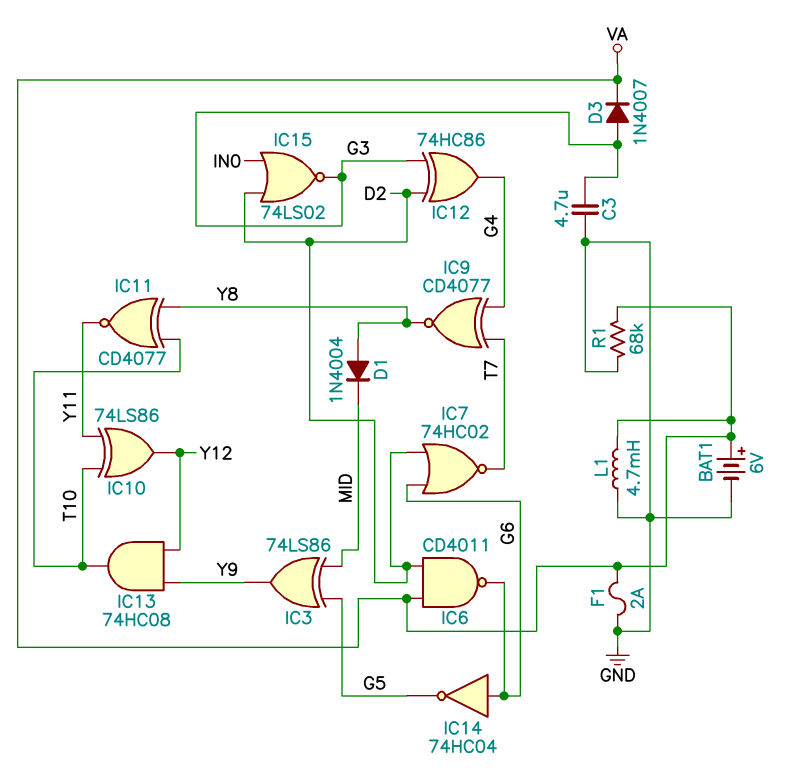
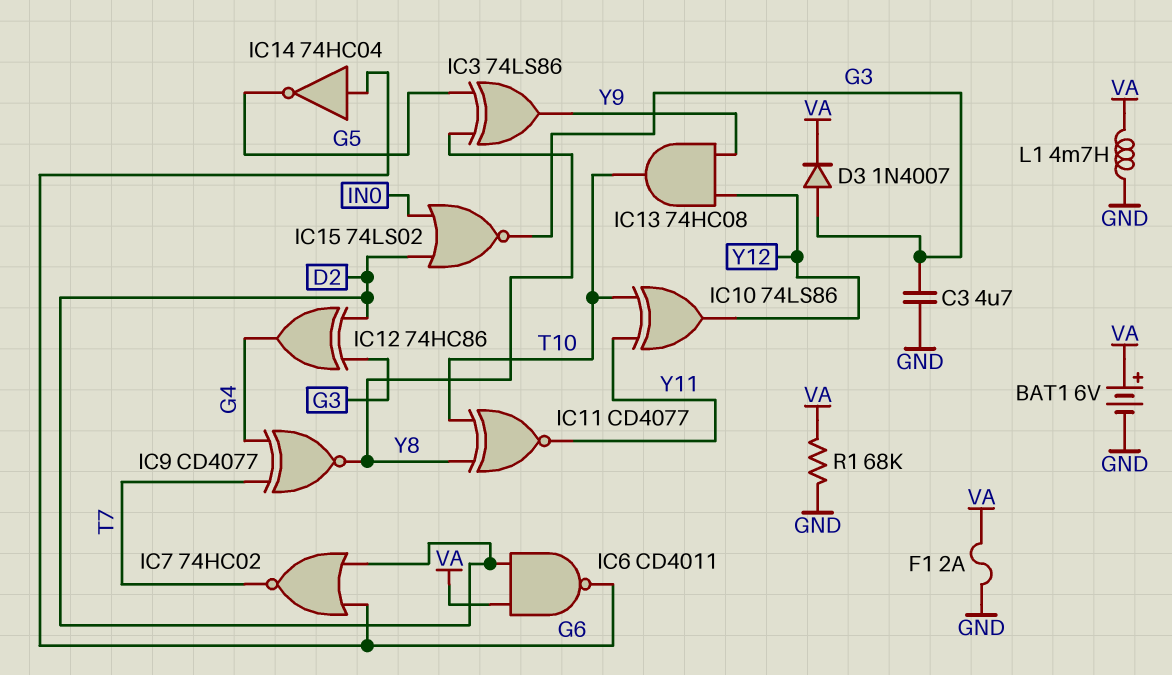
D1: diode 1N4004 (A Y8, K MID) -> none
IC3: XOR 74LS86 (in G5, in MID, out Y9) -> XOR 74LS86 (in G5, in Y8, out Y9)

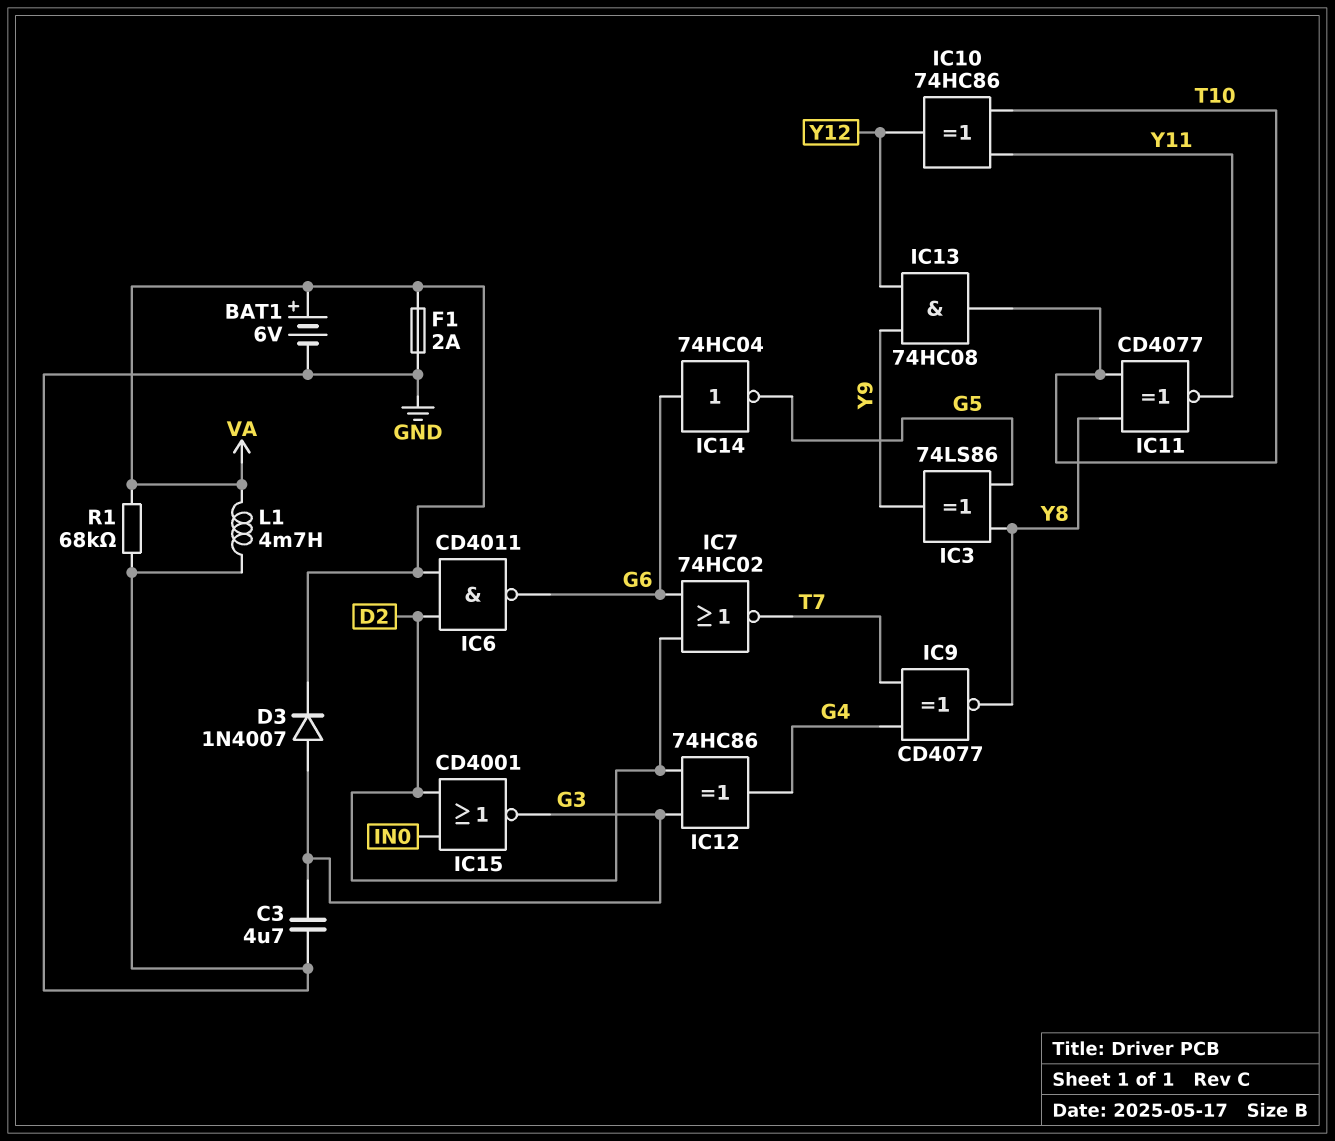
IC10: XOR 74LS86 (in T10, in Y11, out Y12) -> XOR 74HC86 (in T10, in Y11, out Y12)
IC15: NOR 74LS02 (in D2, in IN0, out G3) -> NOR CD4001 (in D2, in IN0, out G3)

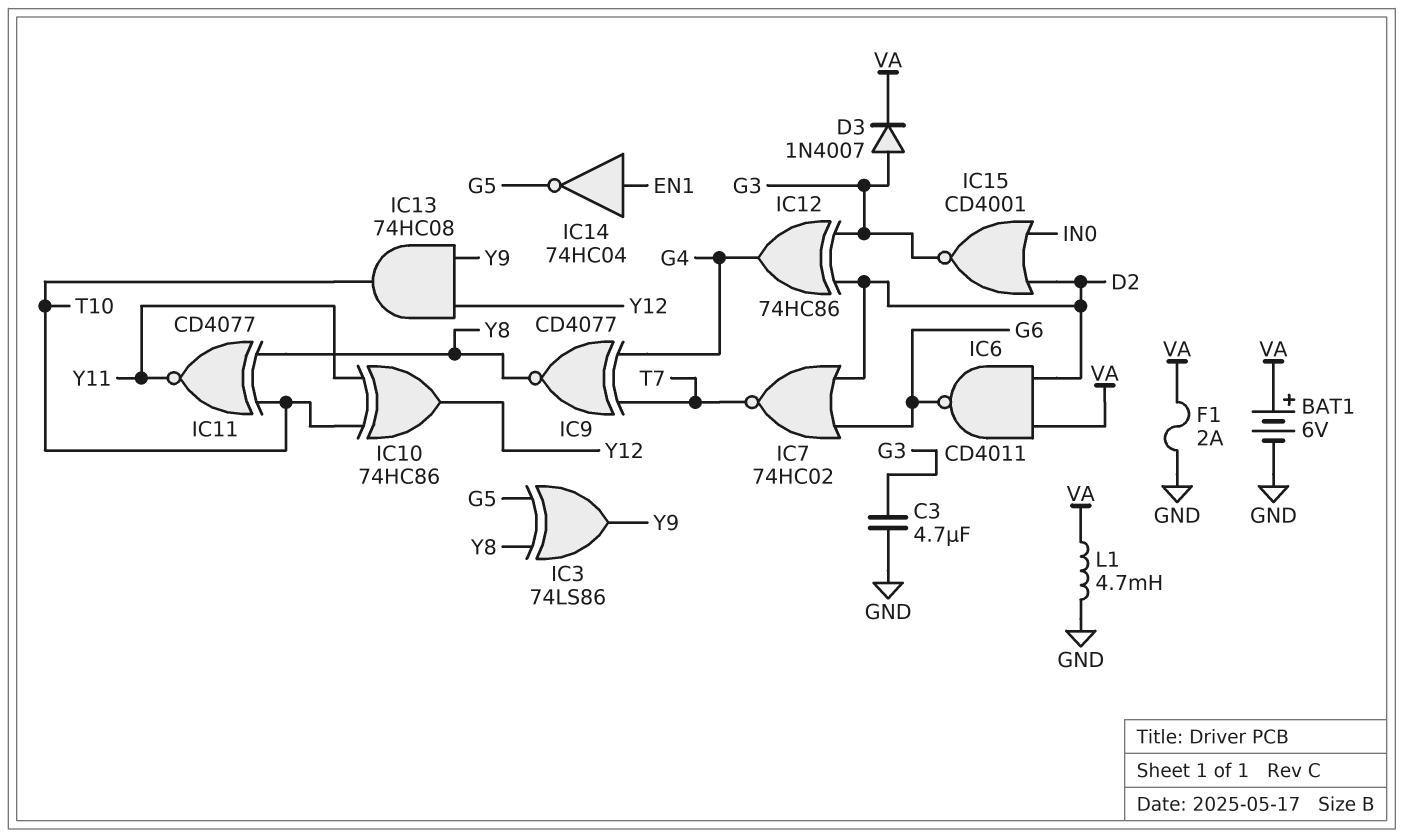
IC14: NOT 74HC04 (in G6, out G5) -> NOT 74HC04 (in EN1, out G5)
R1: 68k (GND, VA) -> none

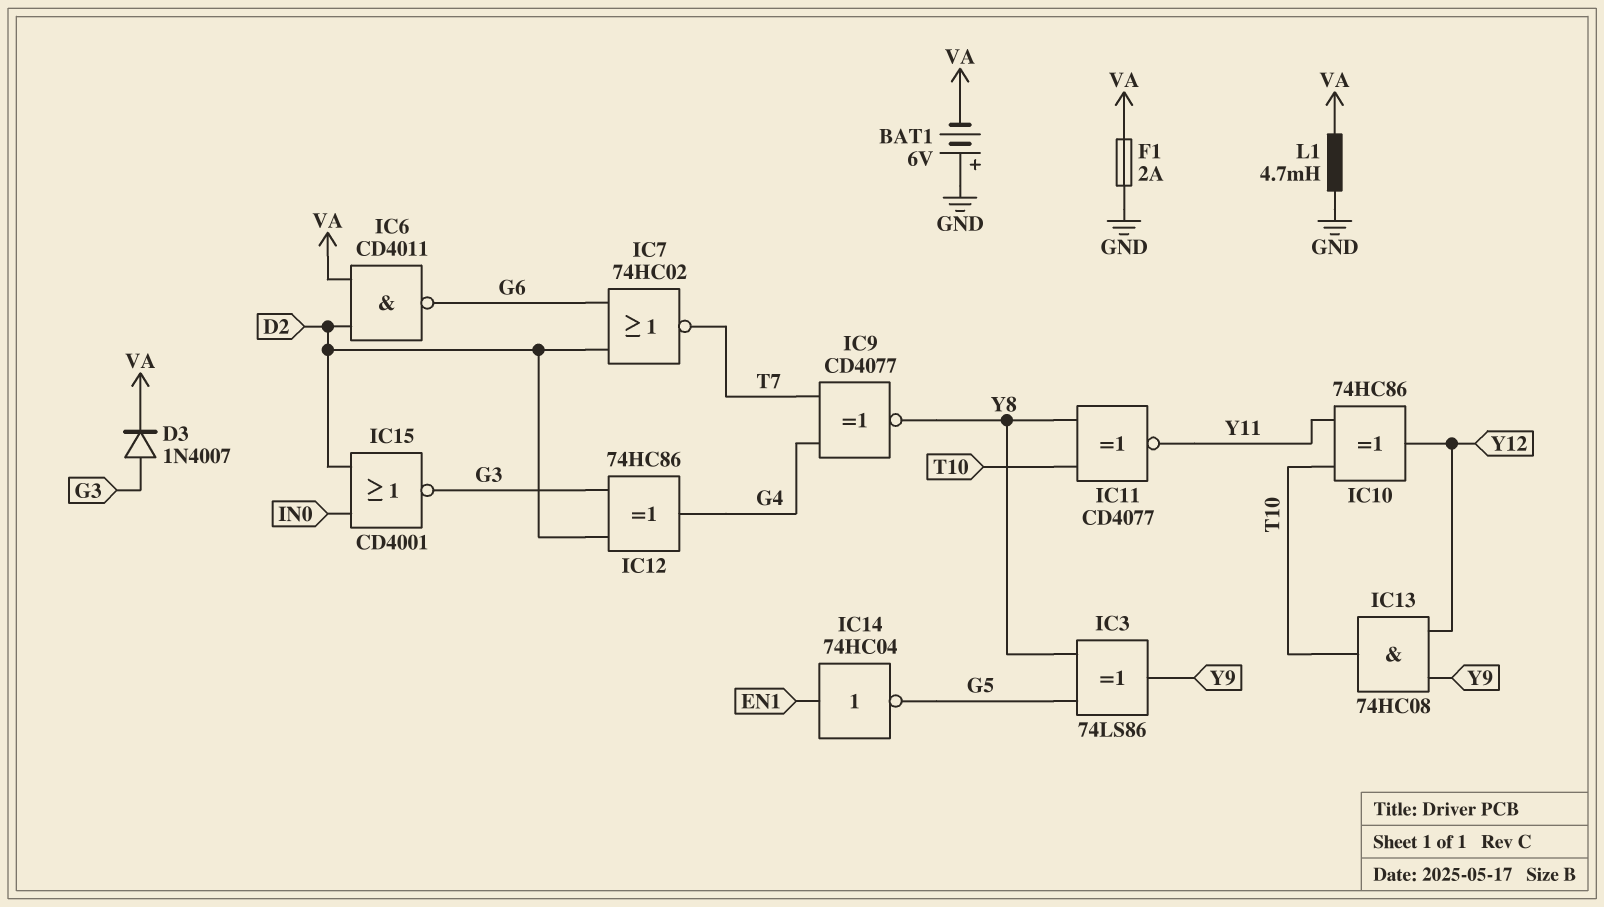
BAT1: 6V (plus VA, minus GND) -> 6V (plus GND, minus VA)
C3: 4.7uF (G3, GND) -> none

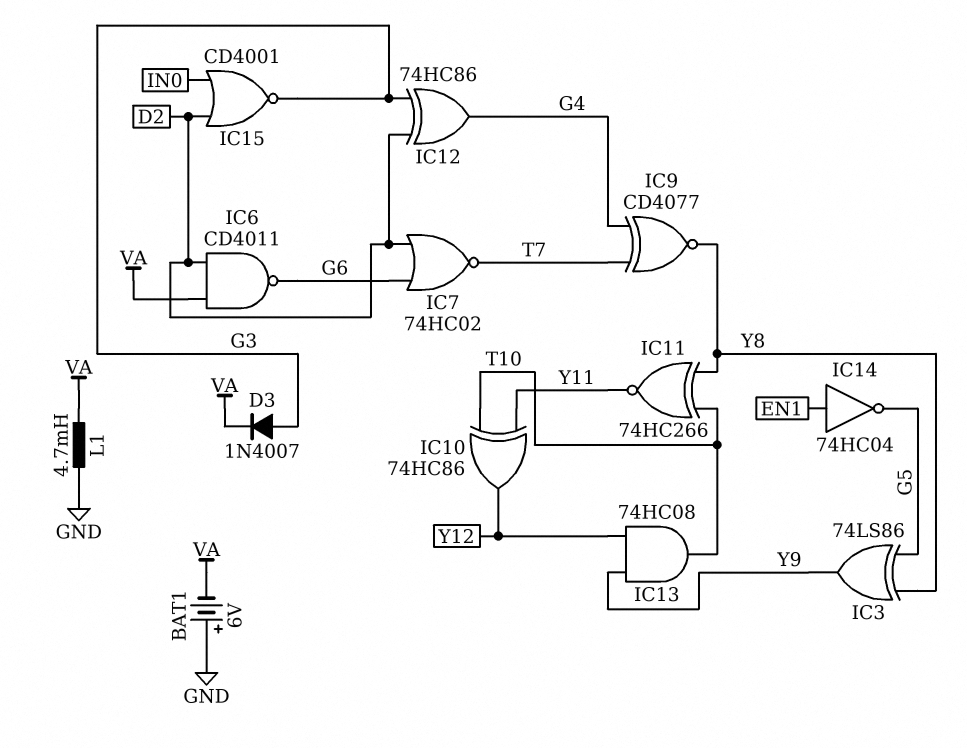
F1: 2A (GND, VA) -> none
IC11: XNOR CD4077 (in T10, in Y8, out Y11) -> XNOR 74HC266 (in T10, in Y8, out Y11)

